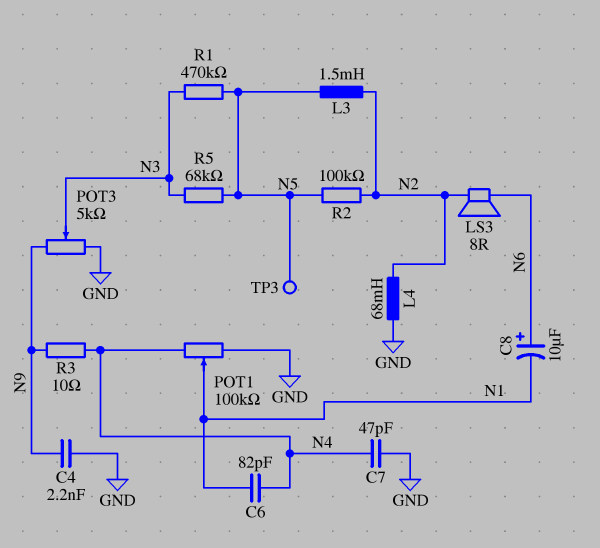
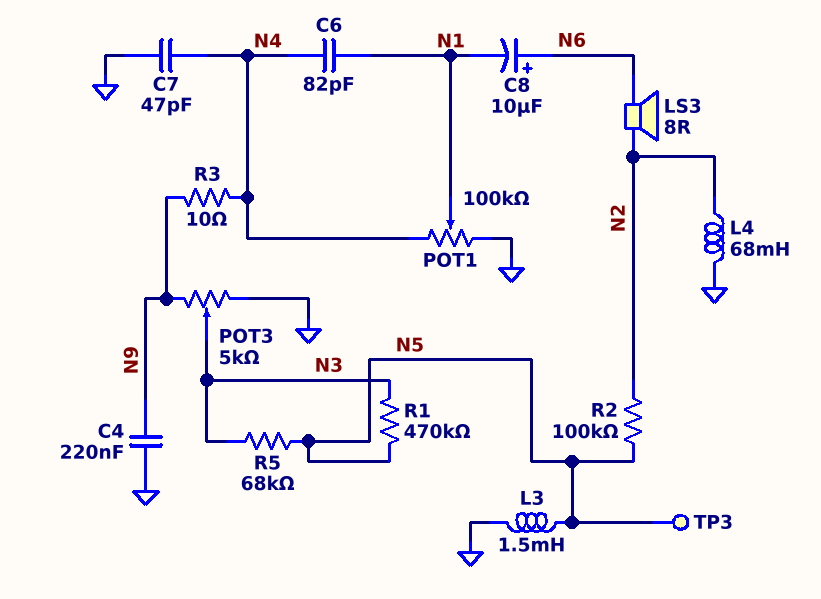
C4: 2.2nF (GND, N9) -> 220nF (GND, N9)
L3: 1.5mH (N2, N5) -> 1.5mH (GND, N5)

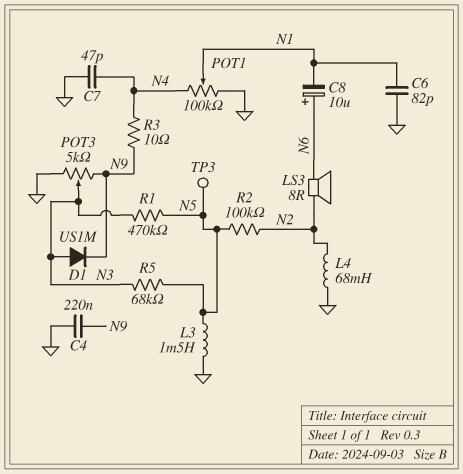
C6: 82pF (N1, N4) -> 82pF (GND, N1)
D1: none -> diode US1M (A N3, K N9)

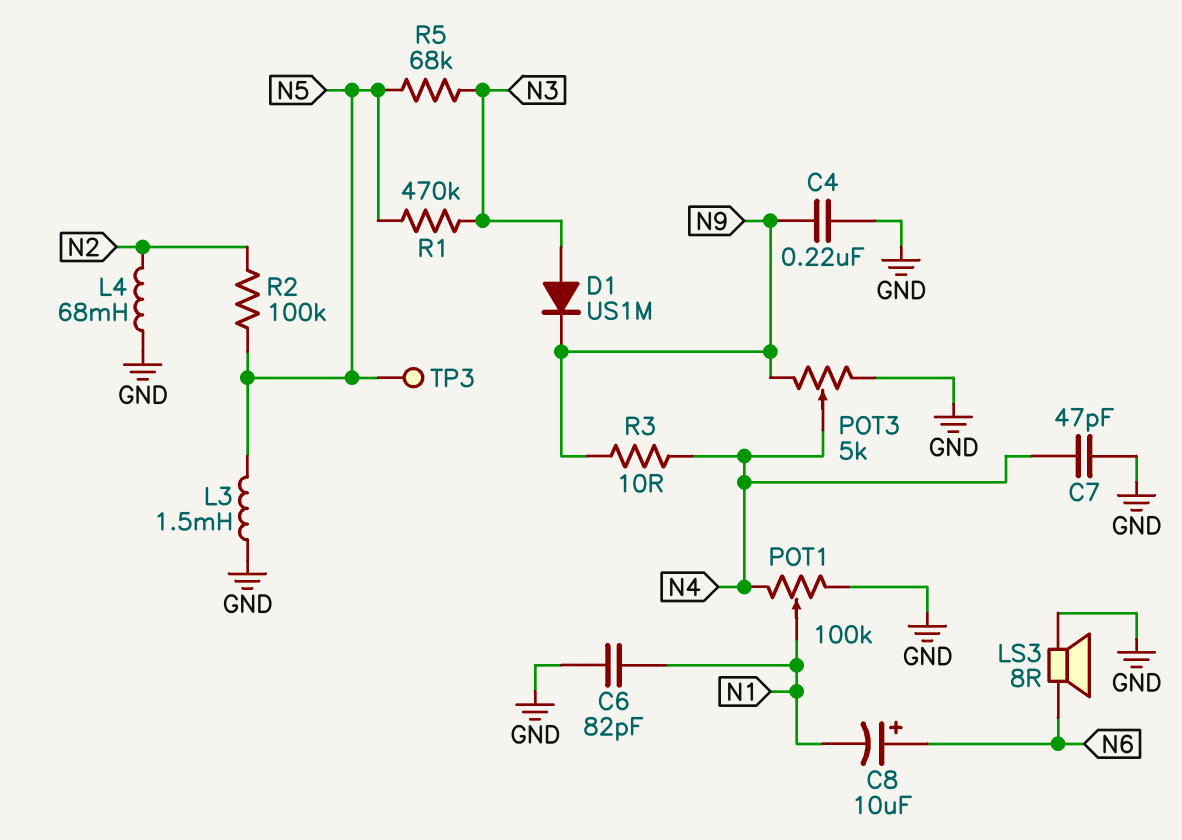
LS3: speaker 8R (N2, N6) -> speaker 8R (GND, N6)
POT3: 5k (GND, N9, wiper N3) -> 5k (GND, N9, wiper N4)

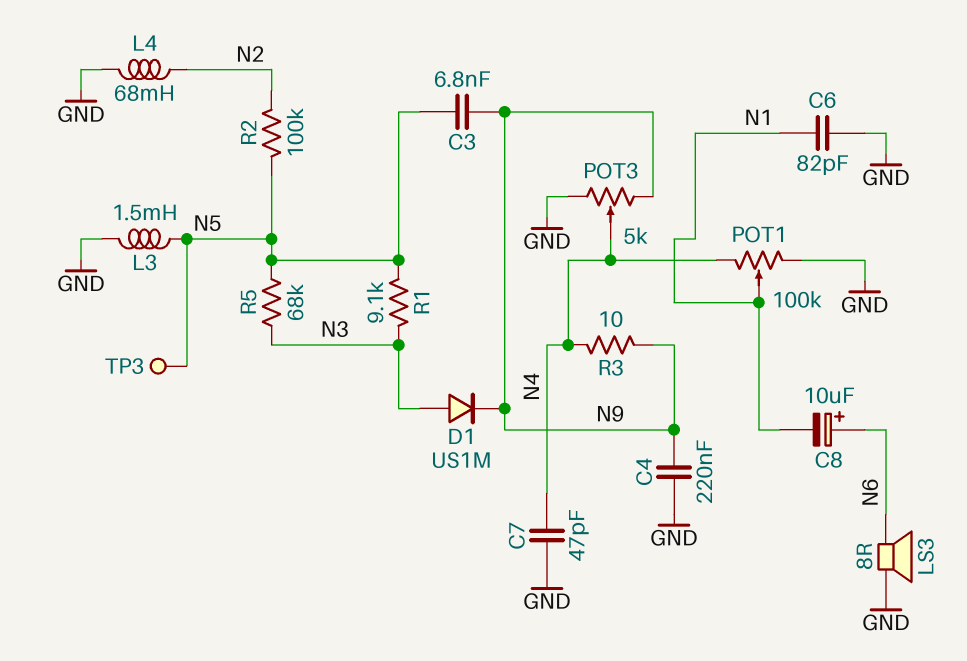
C3: none -> 6.8nF (N5, N9)
R1: 470k (N3, N5) -> 9.1k (N3, N5)

